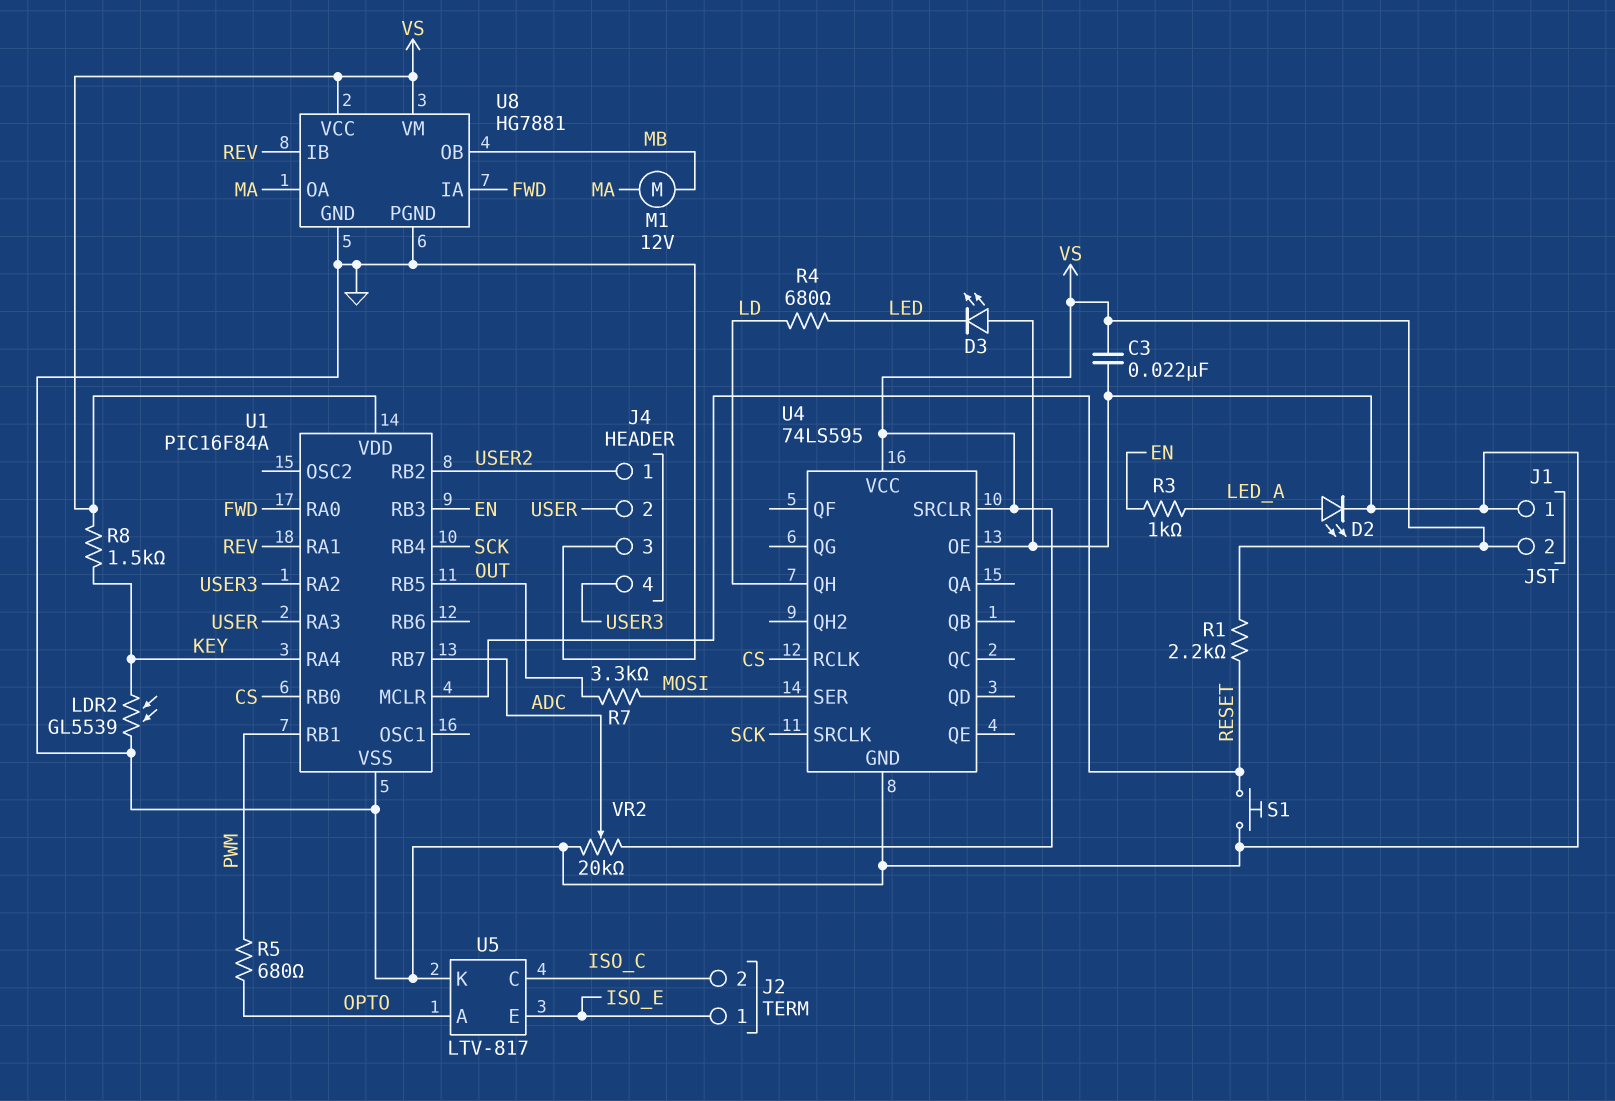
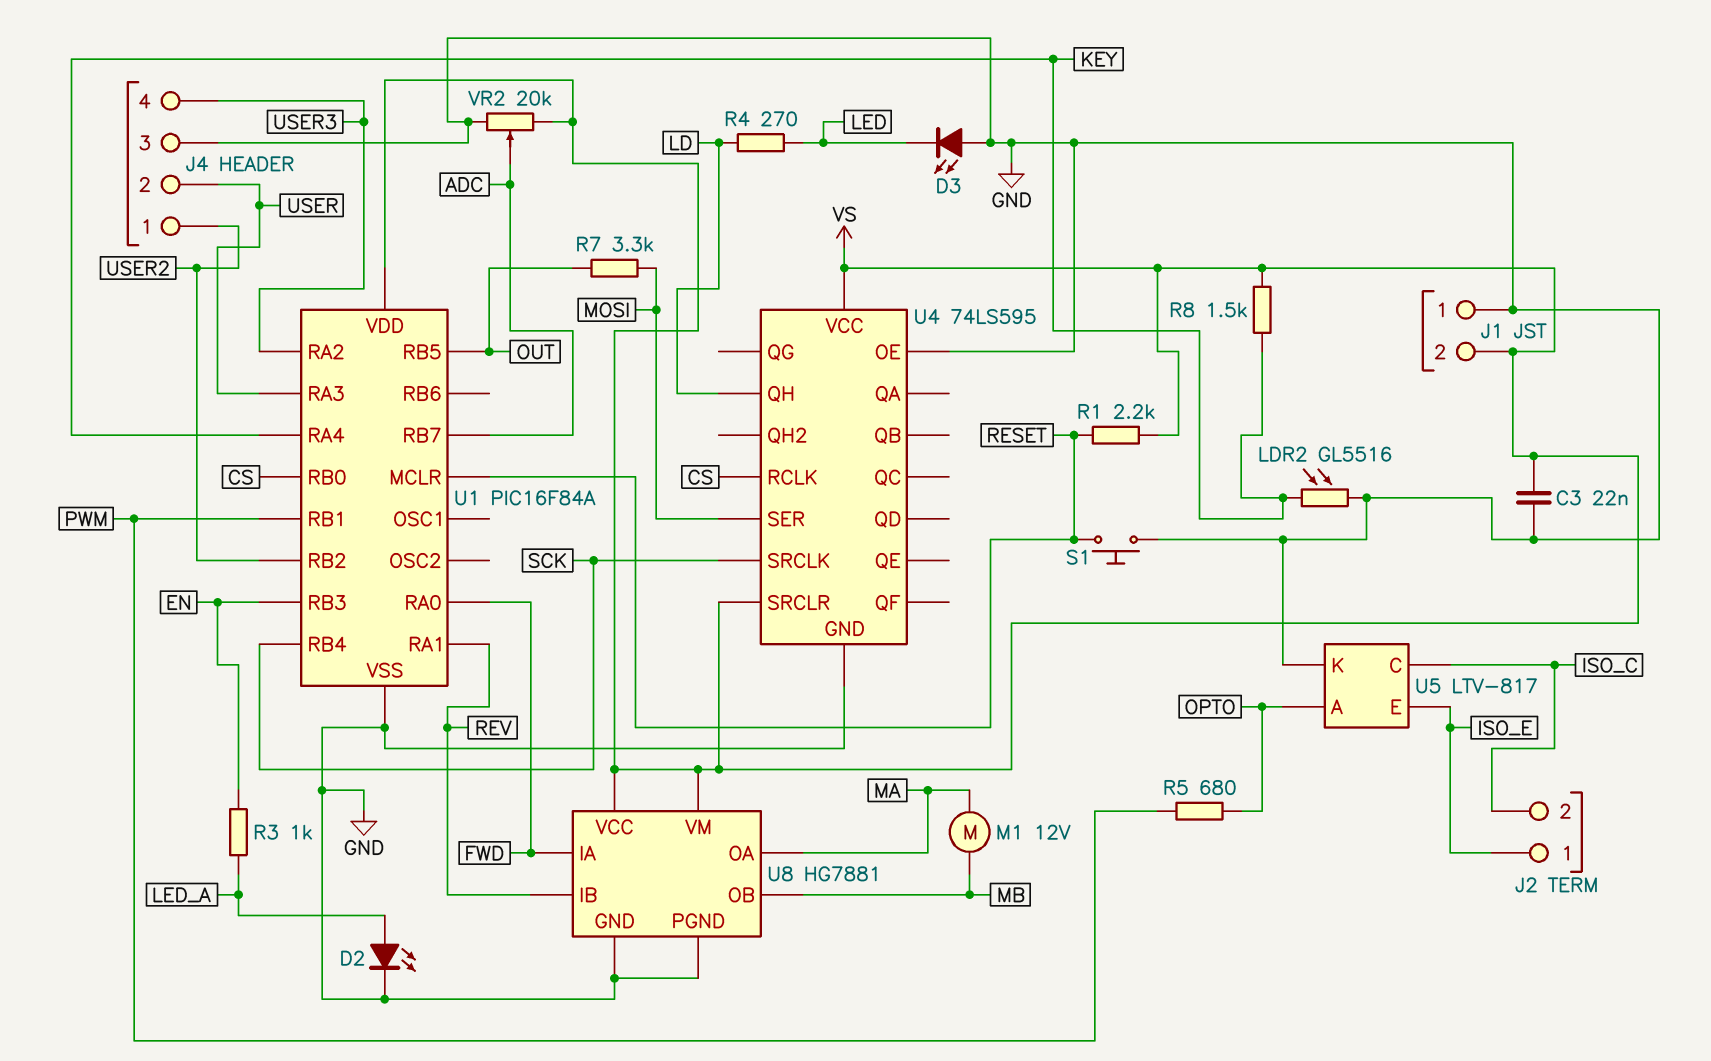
LDR2: GL5539 (GND, KEY) -> GL5516 (GND, KEY)
R4: 680 (LD, LED) -> 270 (LD, LED)

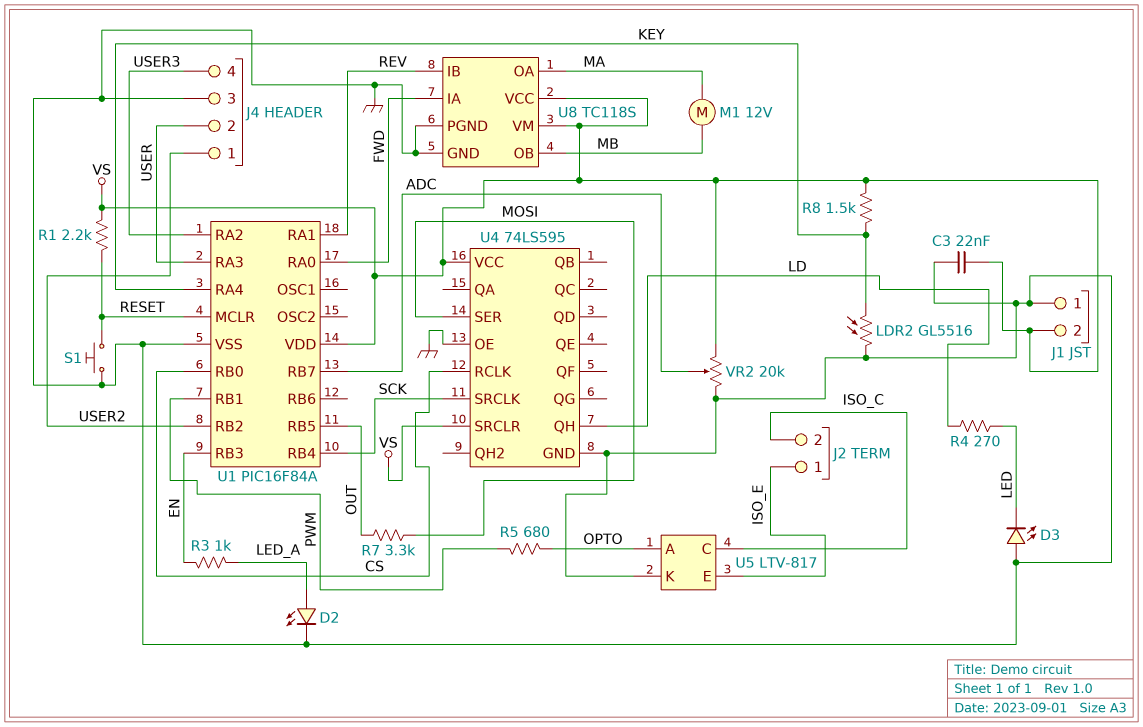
U8: HG7881 -> TC118S

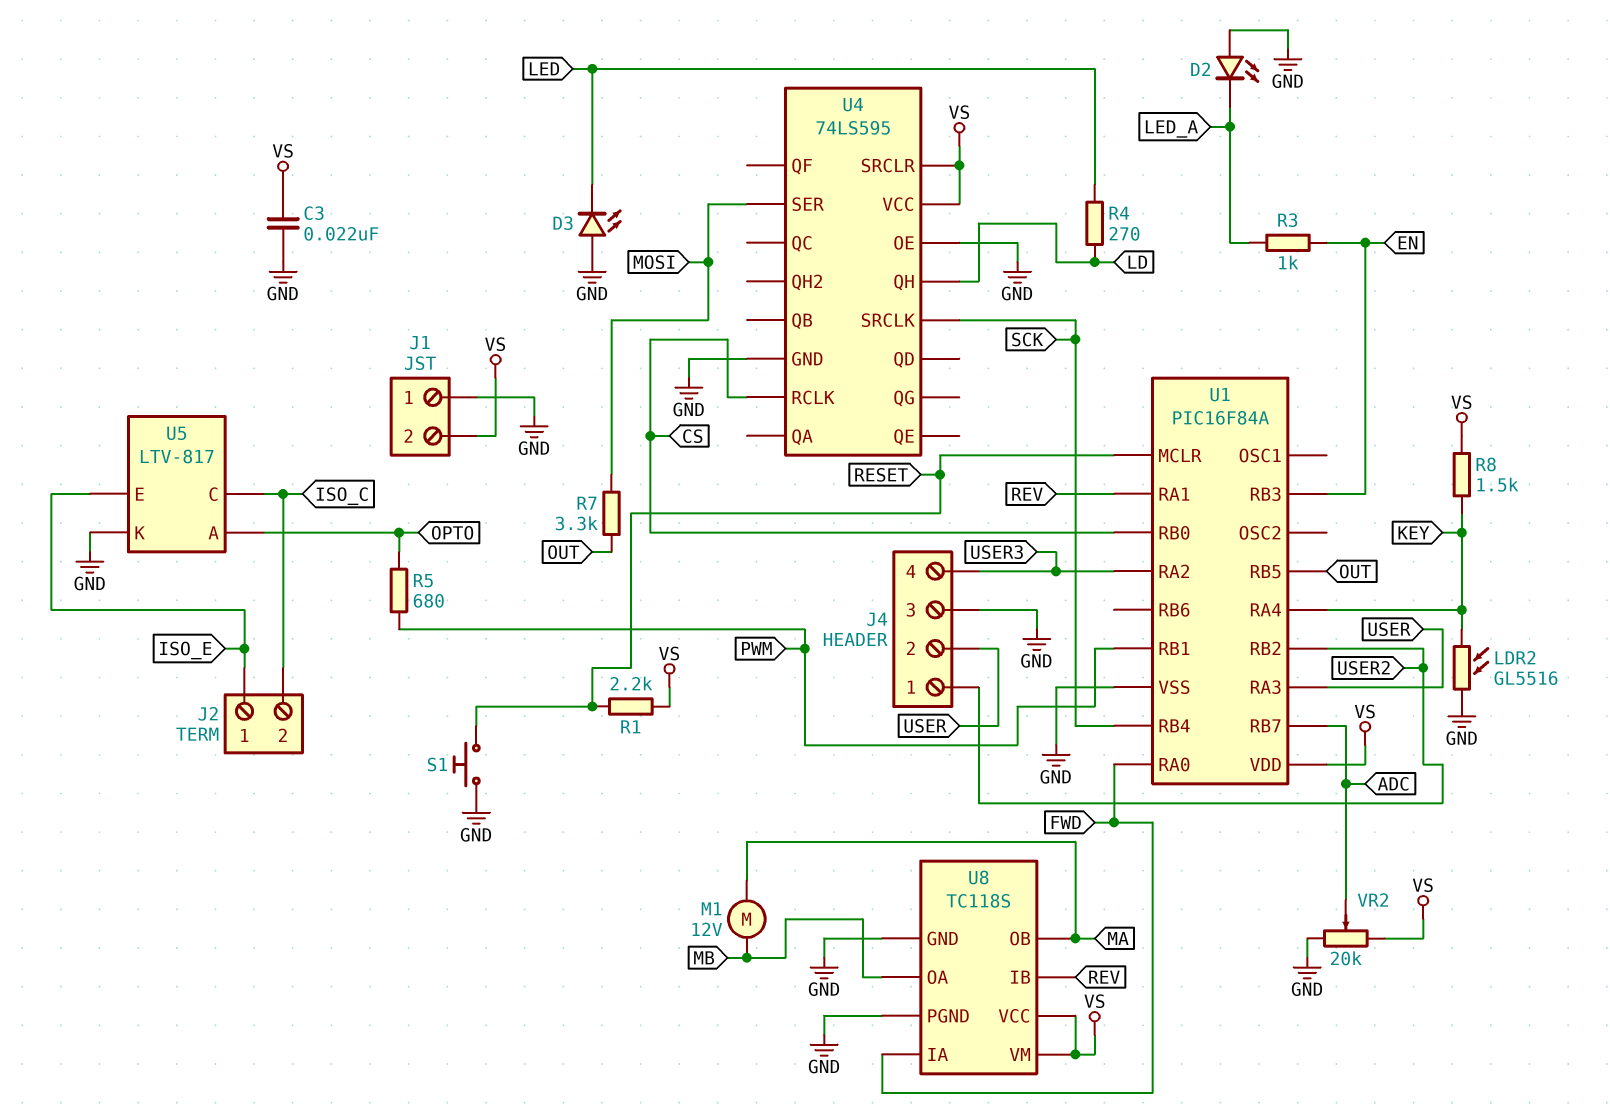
D2: LED (A LED_A, K GND) -> LED (A GND, K LED_A)
U8 pin OA: MA -> MB
U8 pin OB: MB -> MA

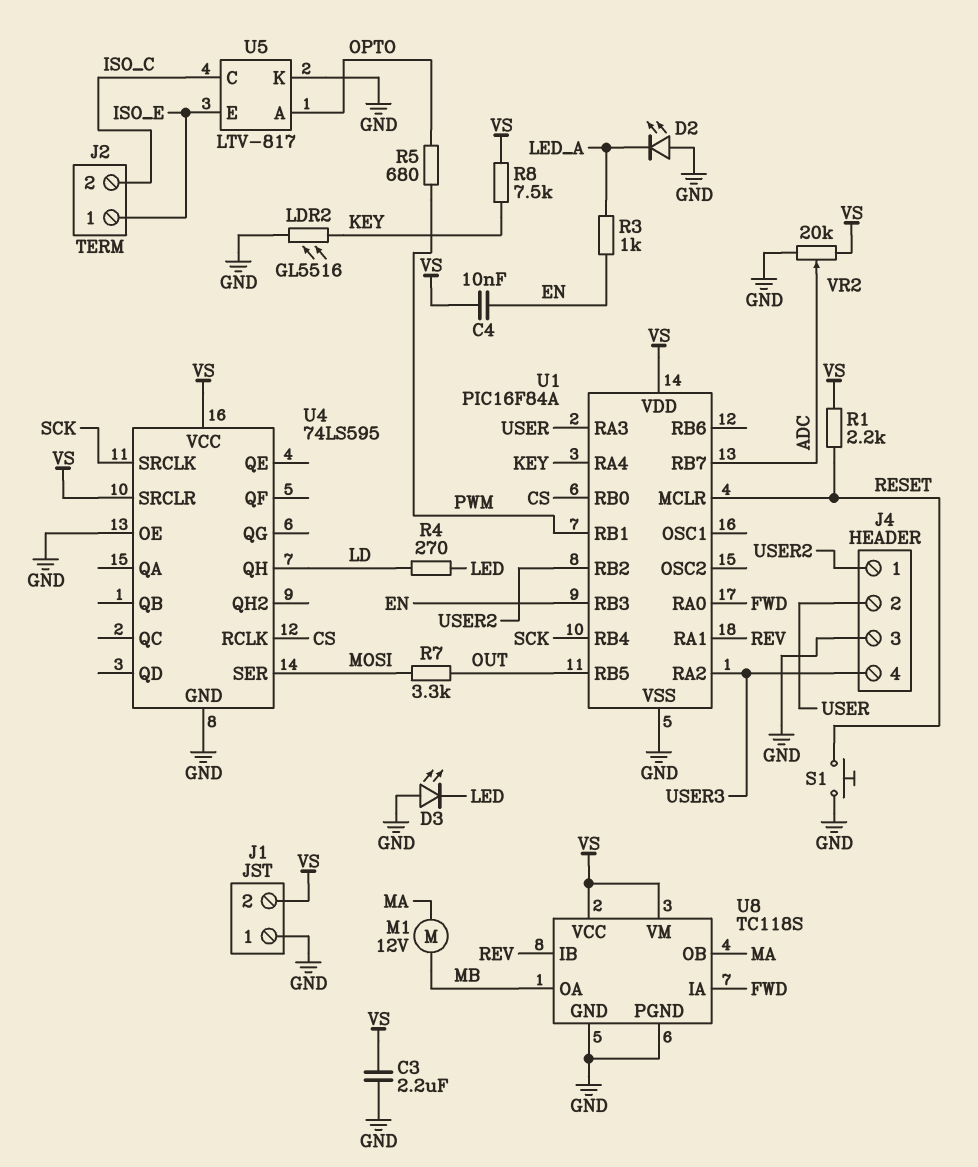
C3: 22nF (GND, VS) -> 2.2uF (GND, VS)
C4: none -> 10nF (EN, VS)
R8: 1.5k (KEY, VS) -> 7.5k (KEY, VS)

